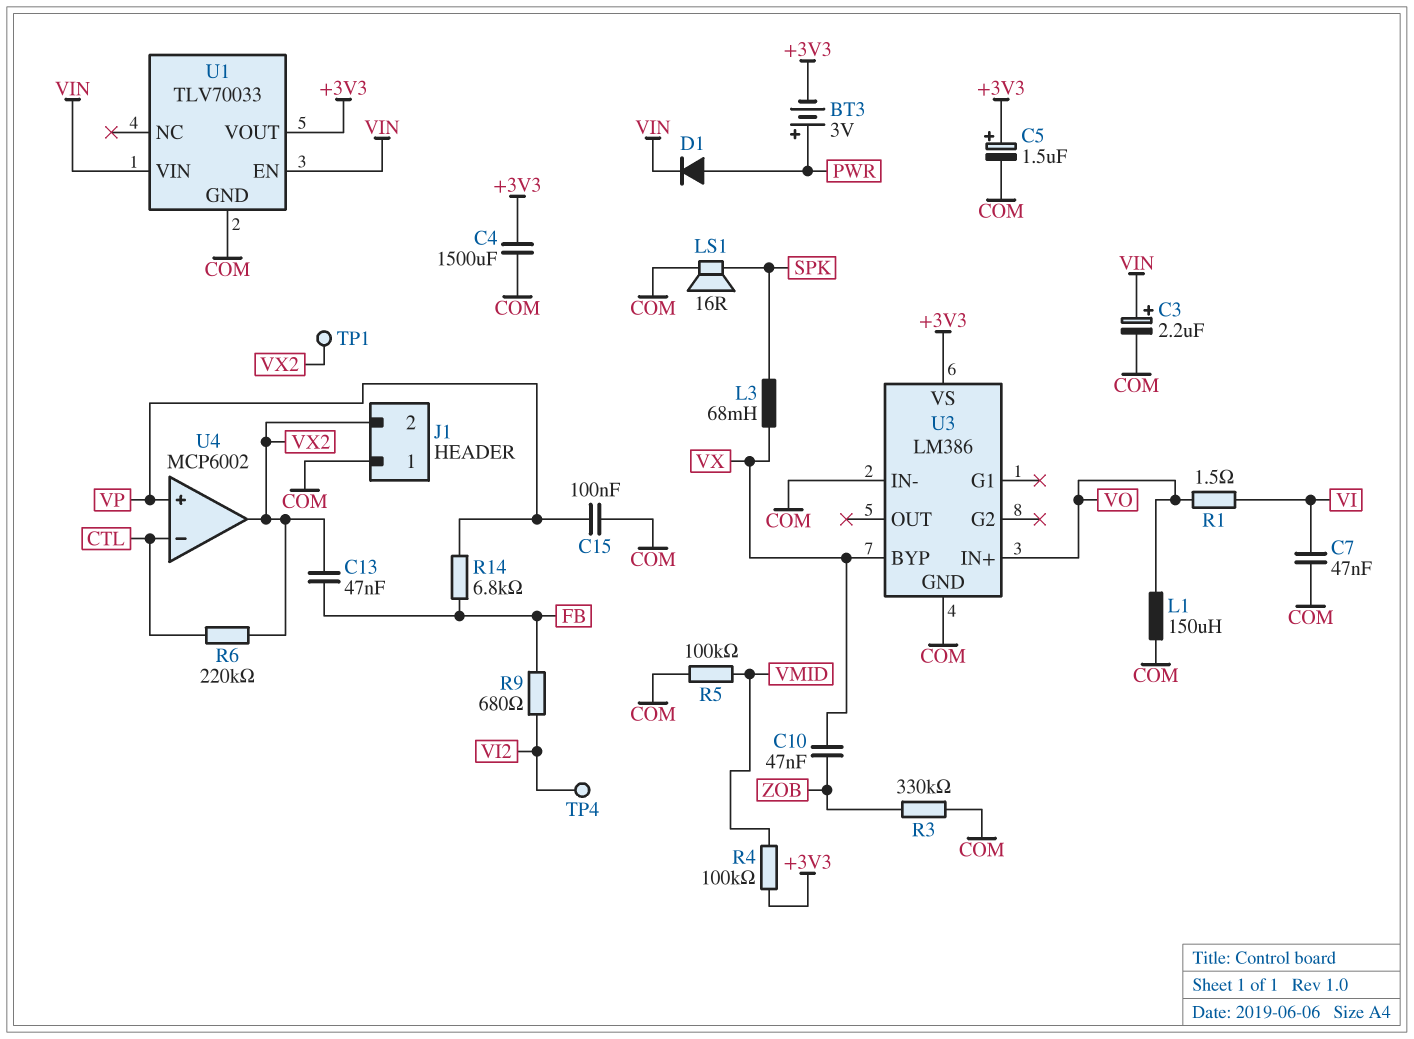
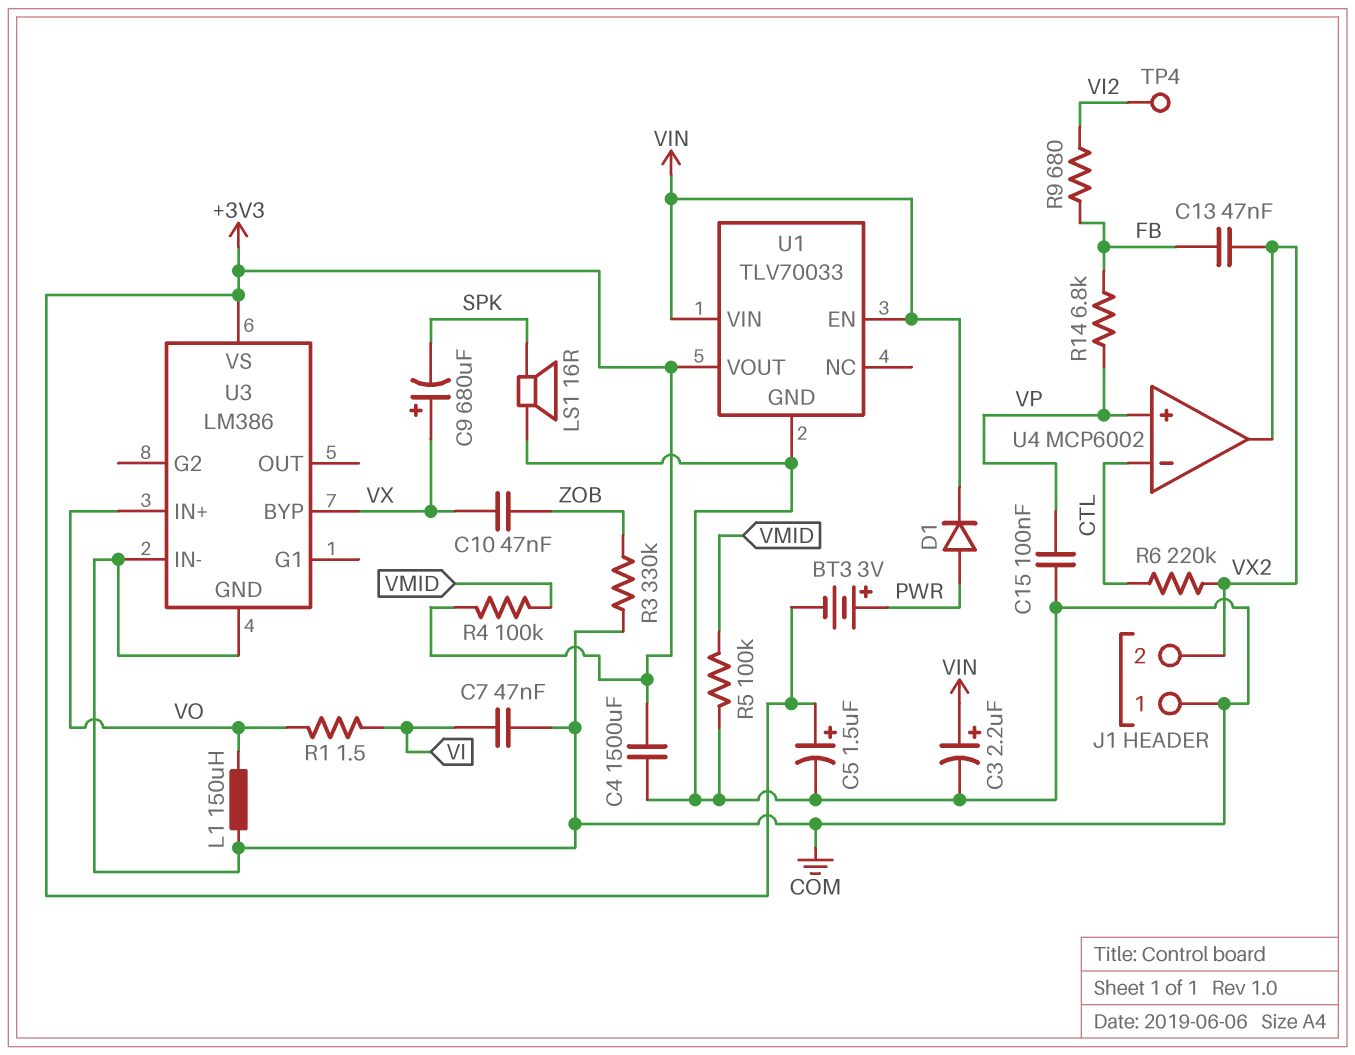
C9: none -> 680uF (plus VX, minus SPK)
L3: 68mH (SPK, VX) -> none
TP1: test point (VX2) -> none

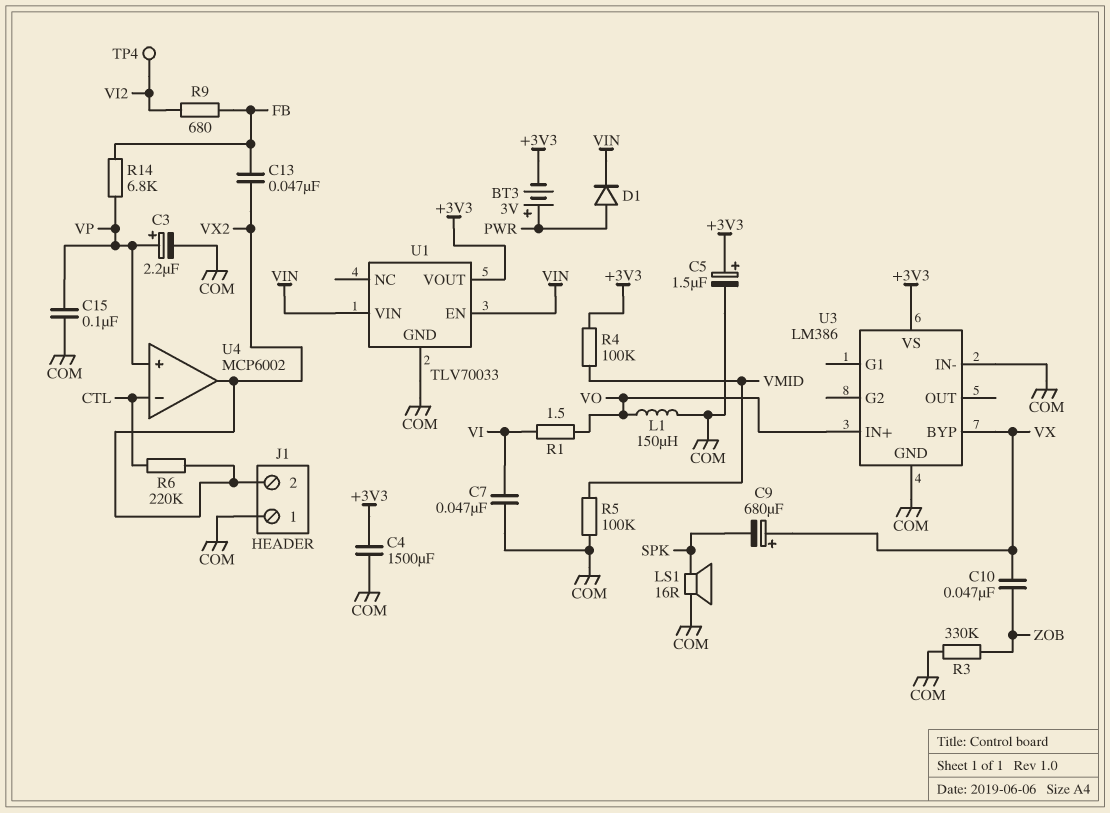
C3: 2.2uF (plus VIN, minus COM) -> 2.2uF (plus VP, minus COM)

